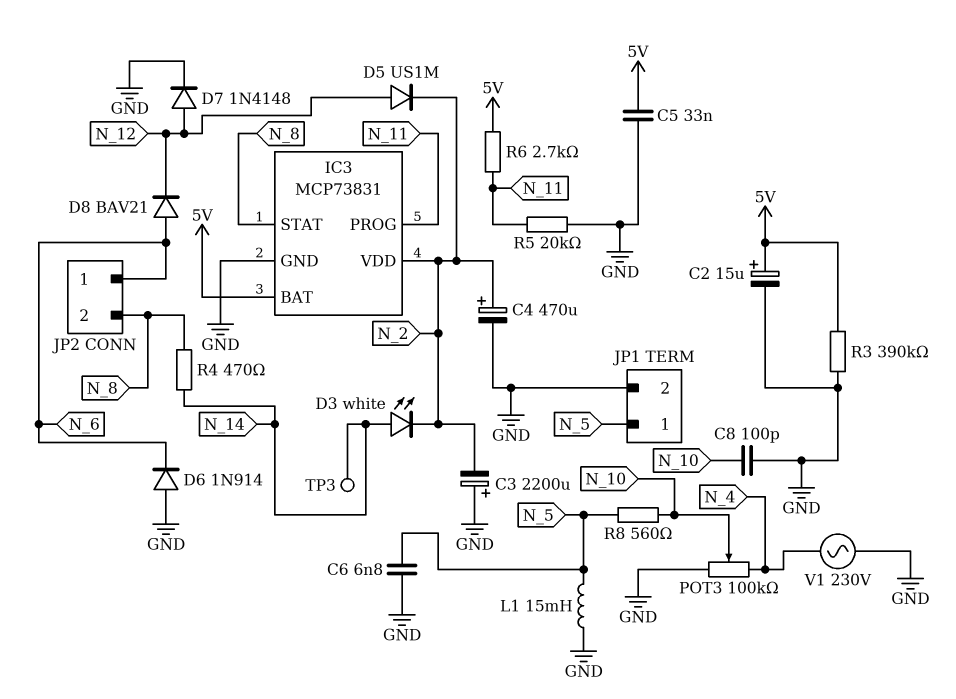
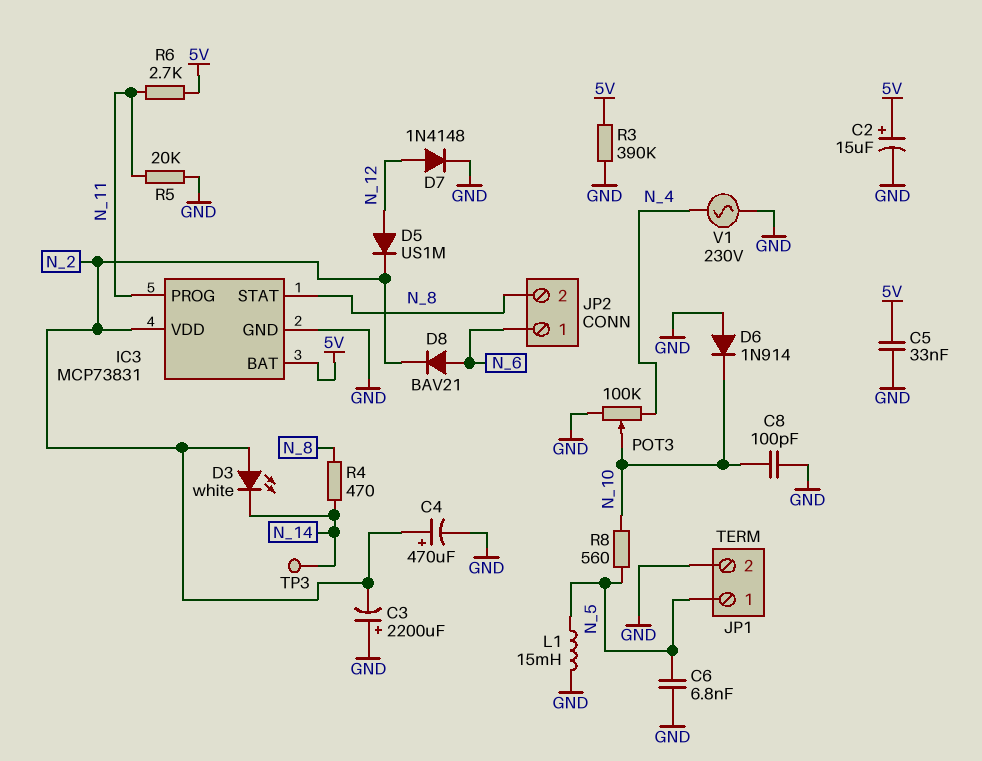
D3: LED white (A N_14, K N_2) -> LED white (A N_2, K N_14)
D6: diode 1N914 (A GND, K N_6) -> diode 1N914 (A GND, K N_10)
D8: diode BAV21 (A N_6, K N_12) -> diode BAV21 (A N_6, K N_2)

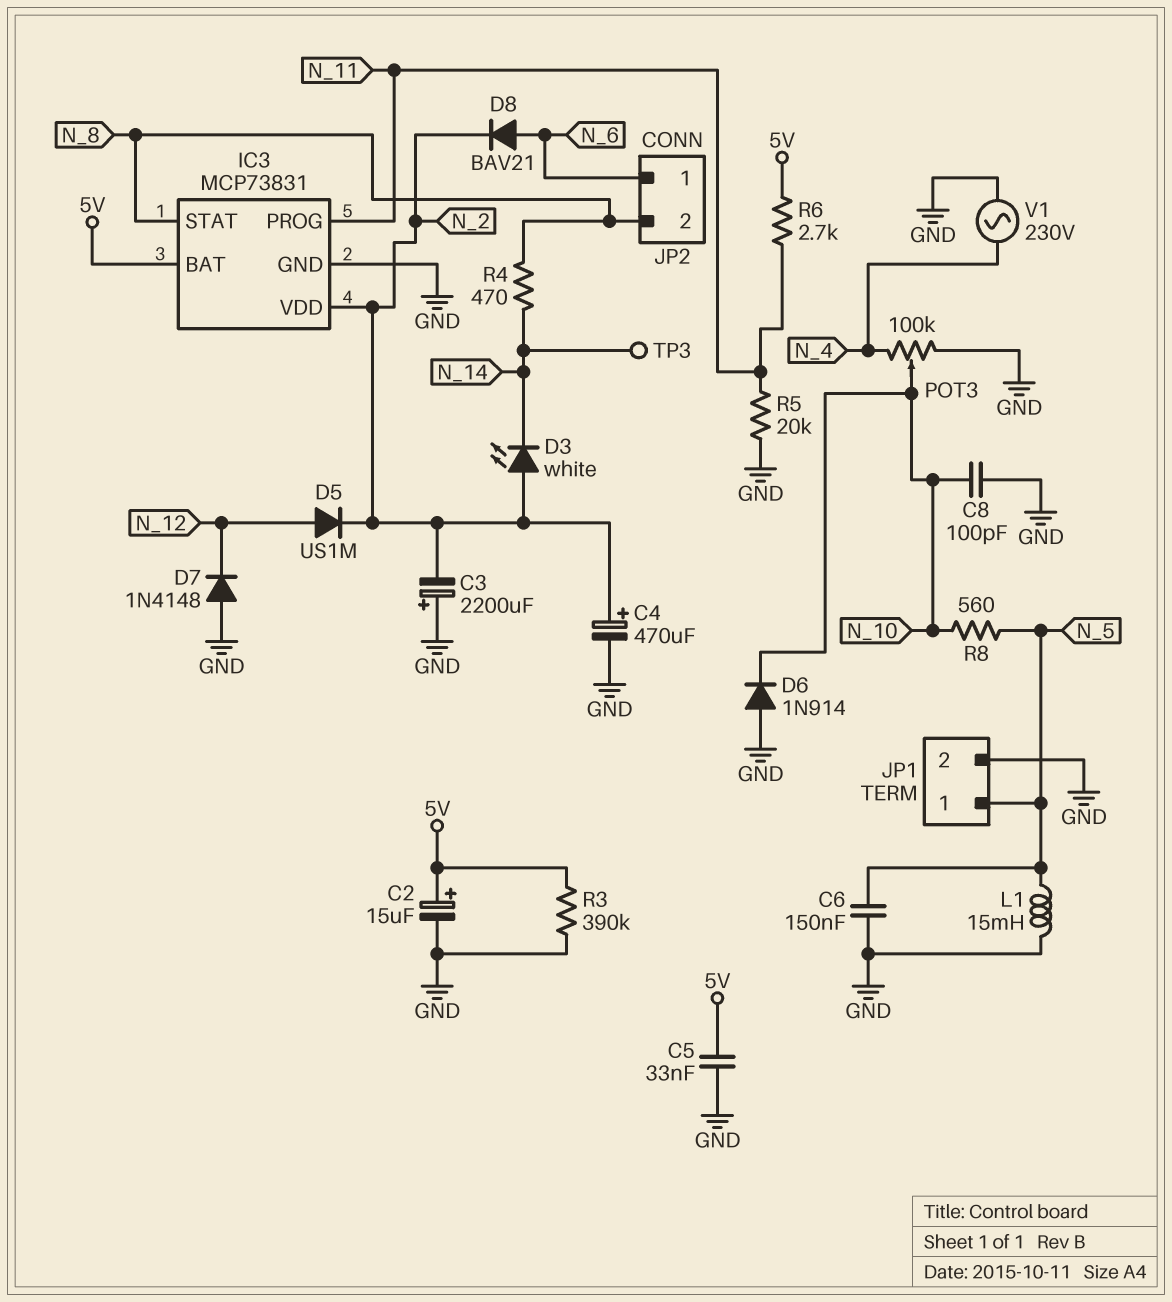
C6: 6.8nF (GND, N_5) -> 150nF (GND, N_5)
D7: diode 1N4148 (A N_12, K GND) -> diode 1N4148 (A GND, K N_12)

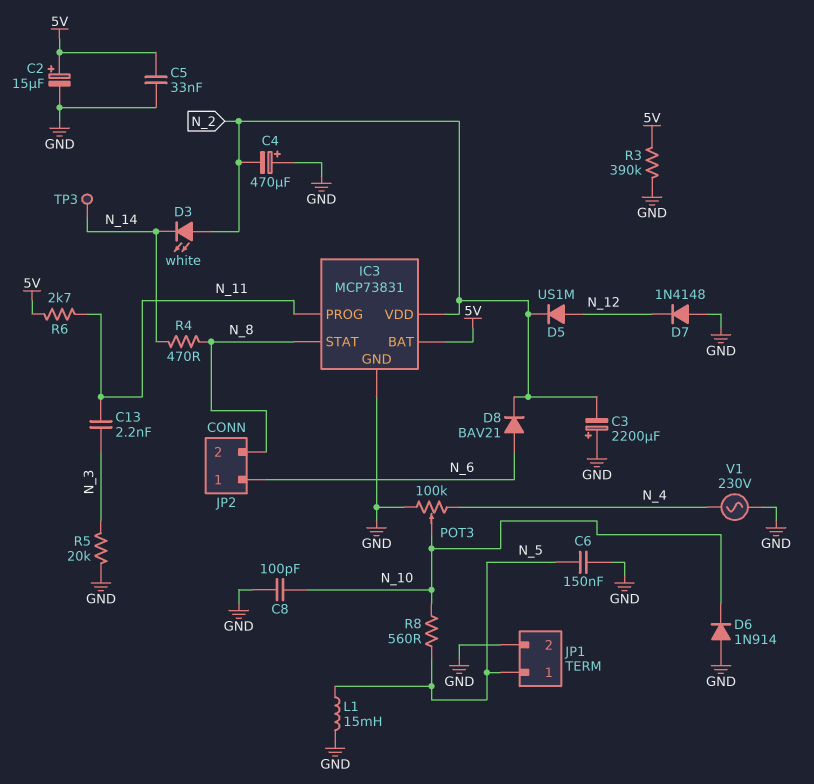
C4: 470uF (plus N_2, minus GND) -> 470uF (plus GND, minus N_2)
C13: none -> 2.2nF (N_3, N_11)
R5: 20k (GND, N_11) -> 20k (GND, N_3)

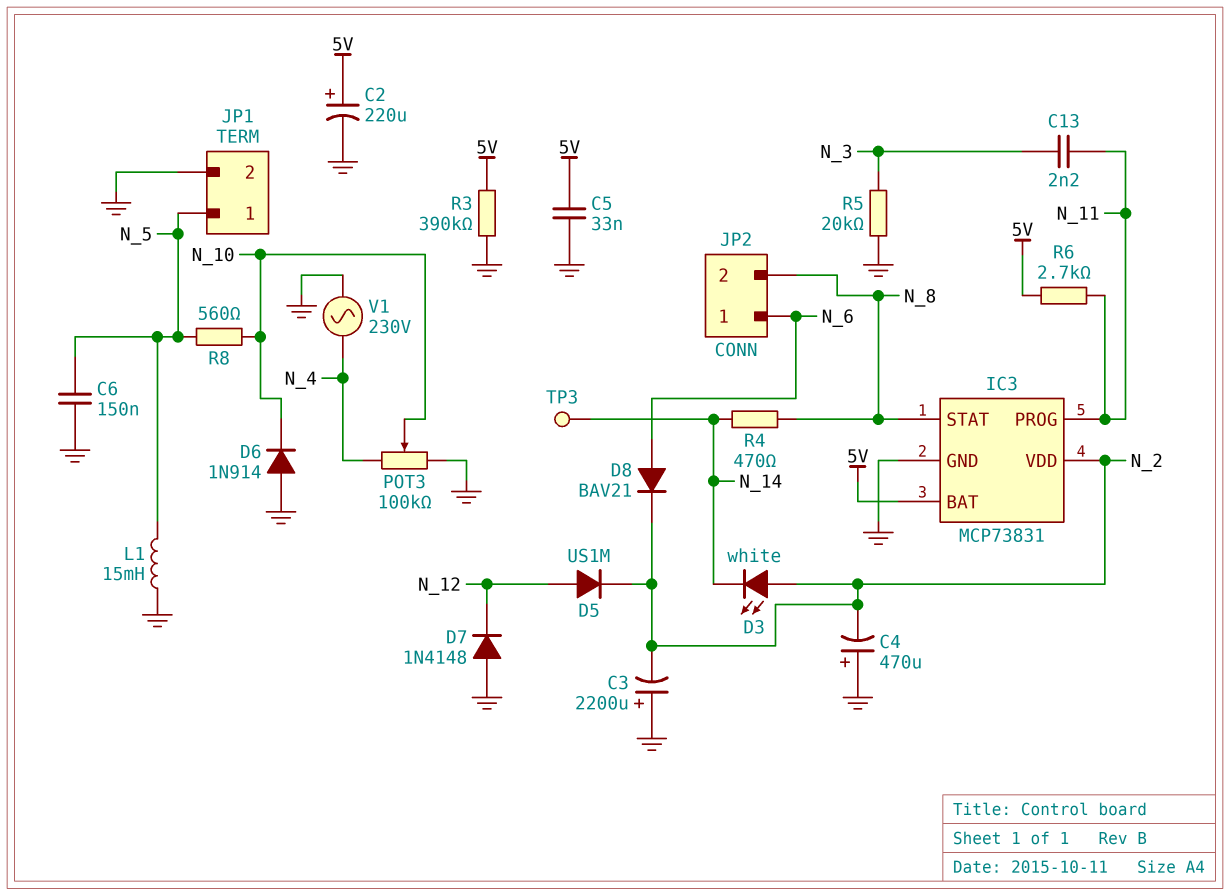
C2: 15uF (plus 5V, minus GND) -> 220uF (plus 5V, minus GND)
C8: 100pF (GND, N_10) -> none

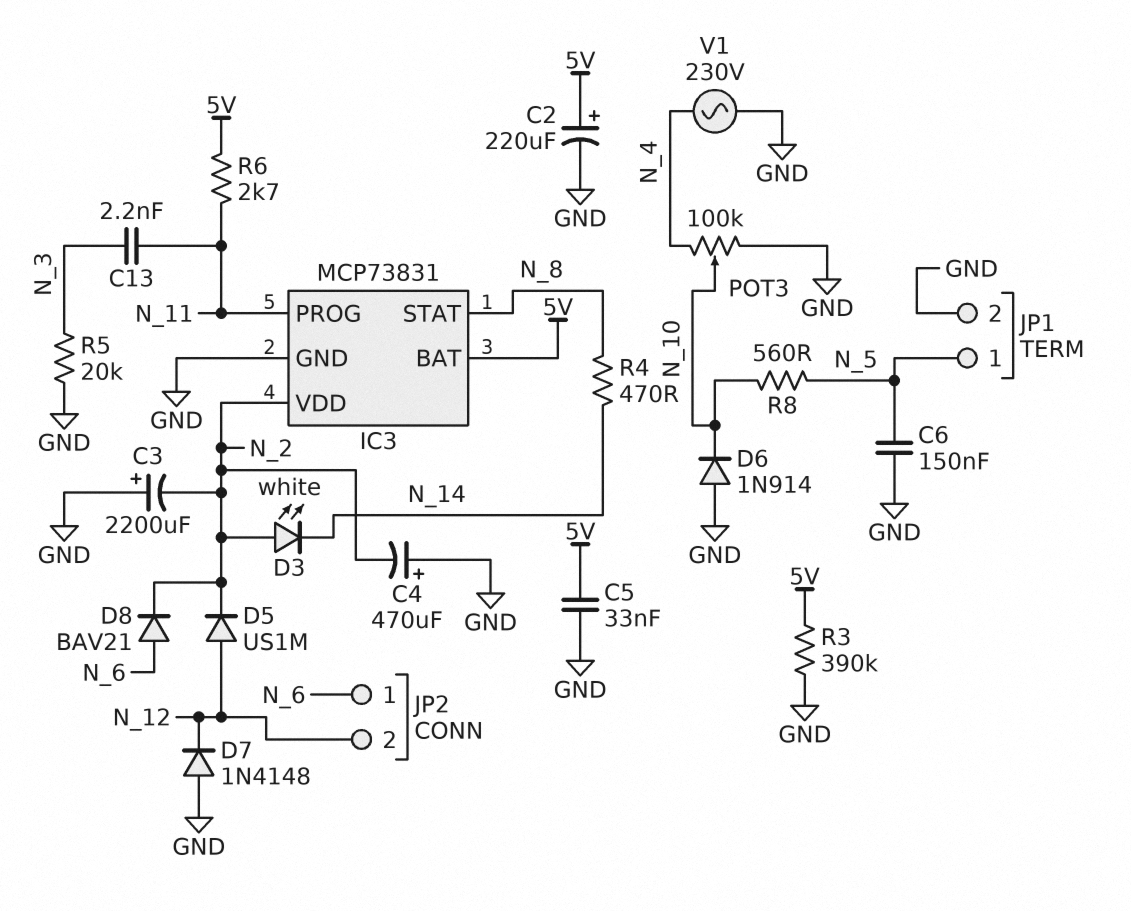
JP2 pin 2: N_8 -> N_12
L1: 15mH (GND, N_5) -> none
TP3: test point (N_14) -> none

